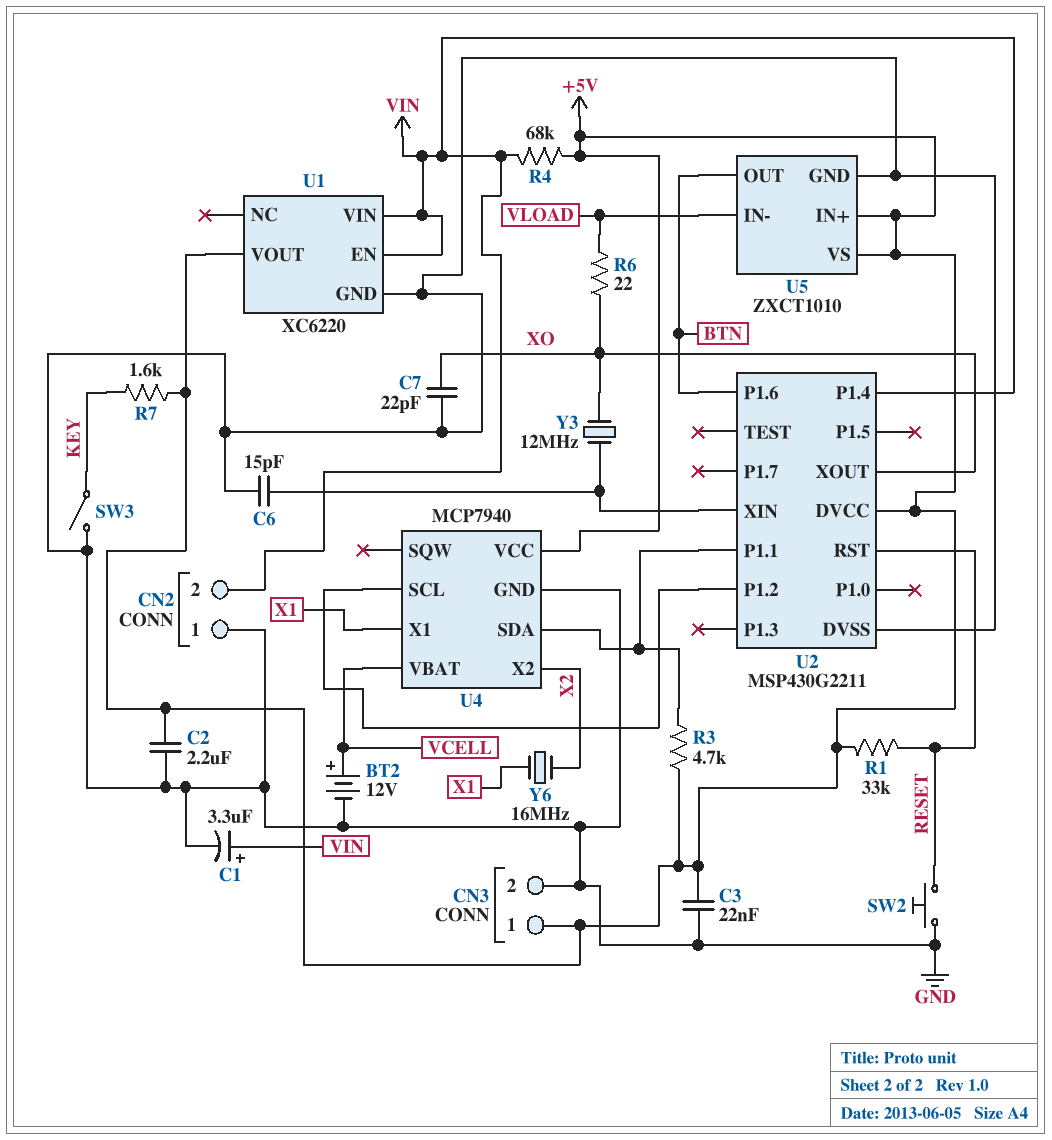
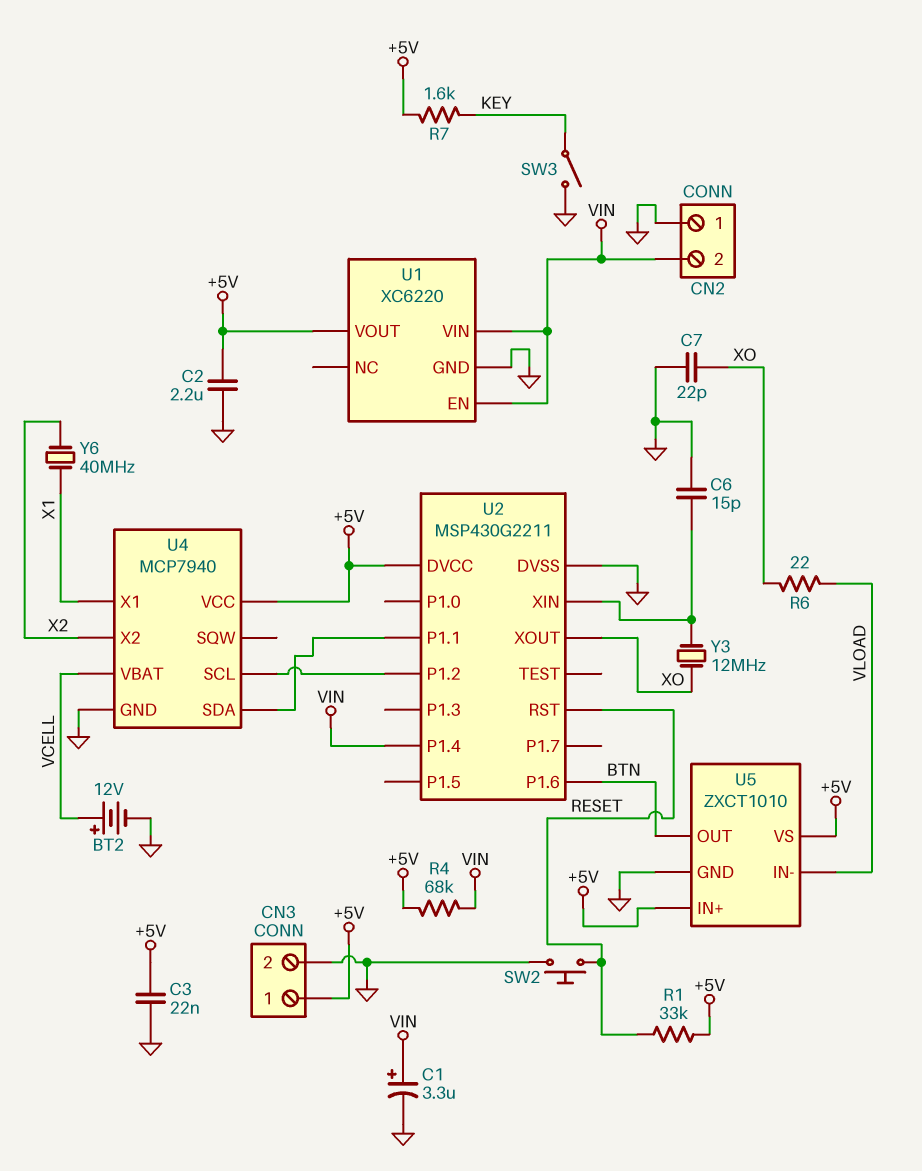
R3: 4.7k (+5V, U2/P1.1) -> none
Y6: 16MHz (X1, X2) -> 40MHz (X1, X2)

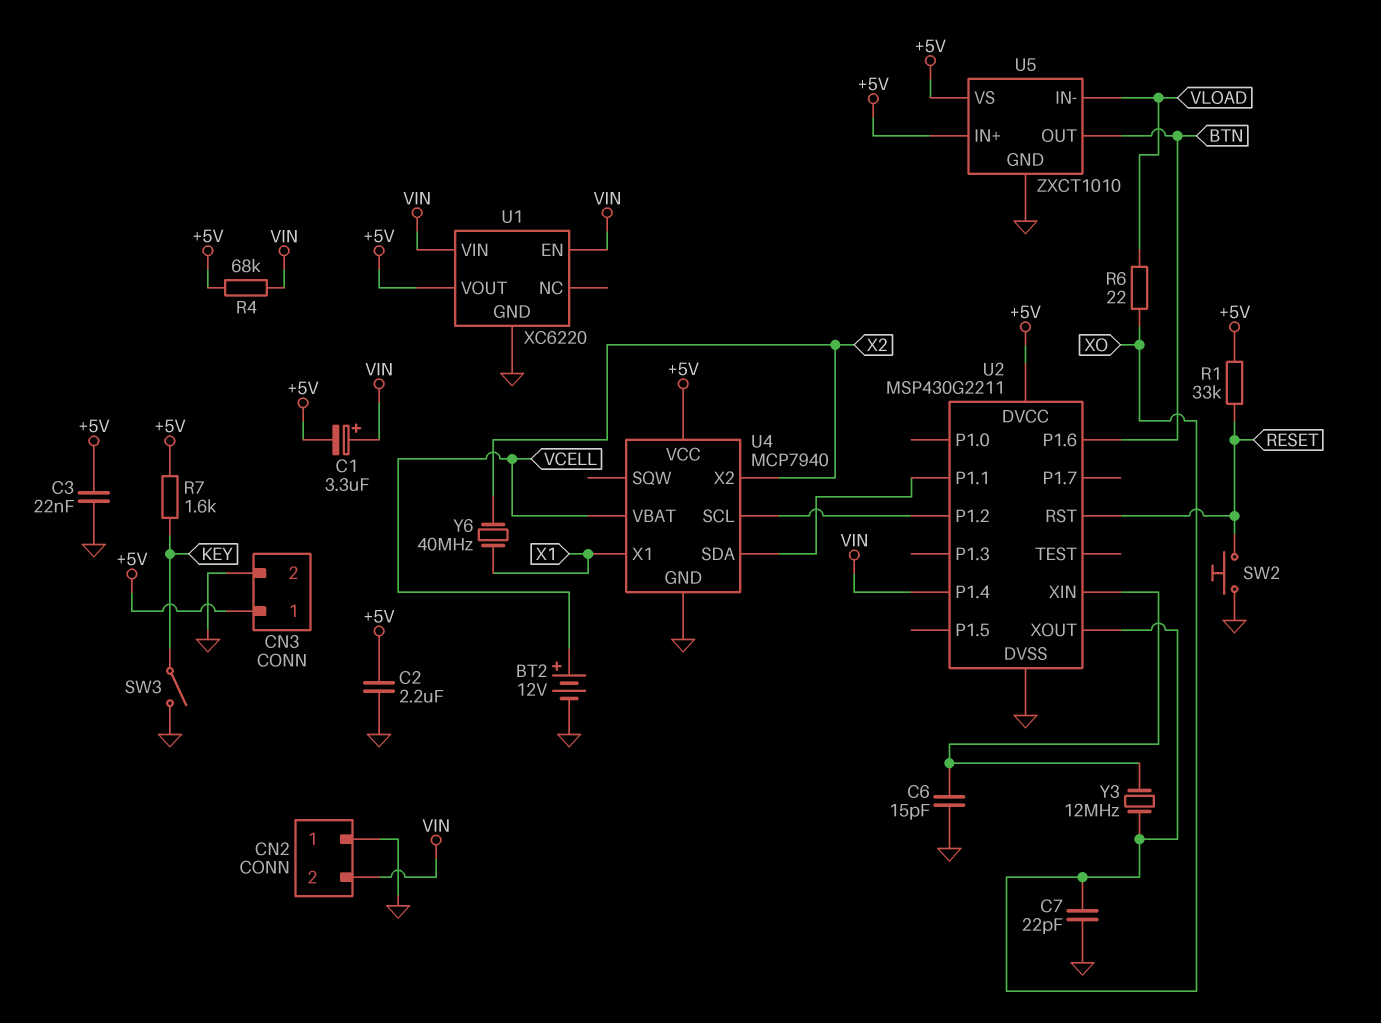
C1: 3.3uF (plus VIN, minus GND) -> 3.3uF (plus VIN, minus +5V)

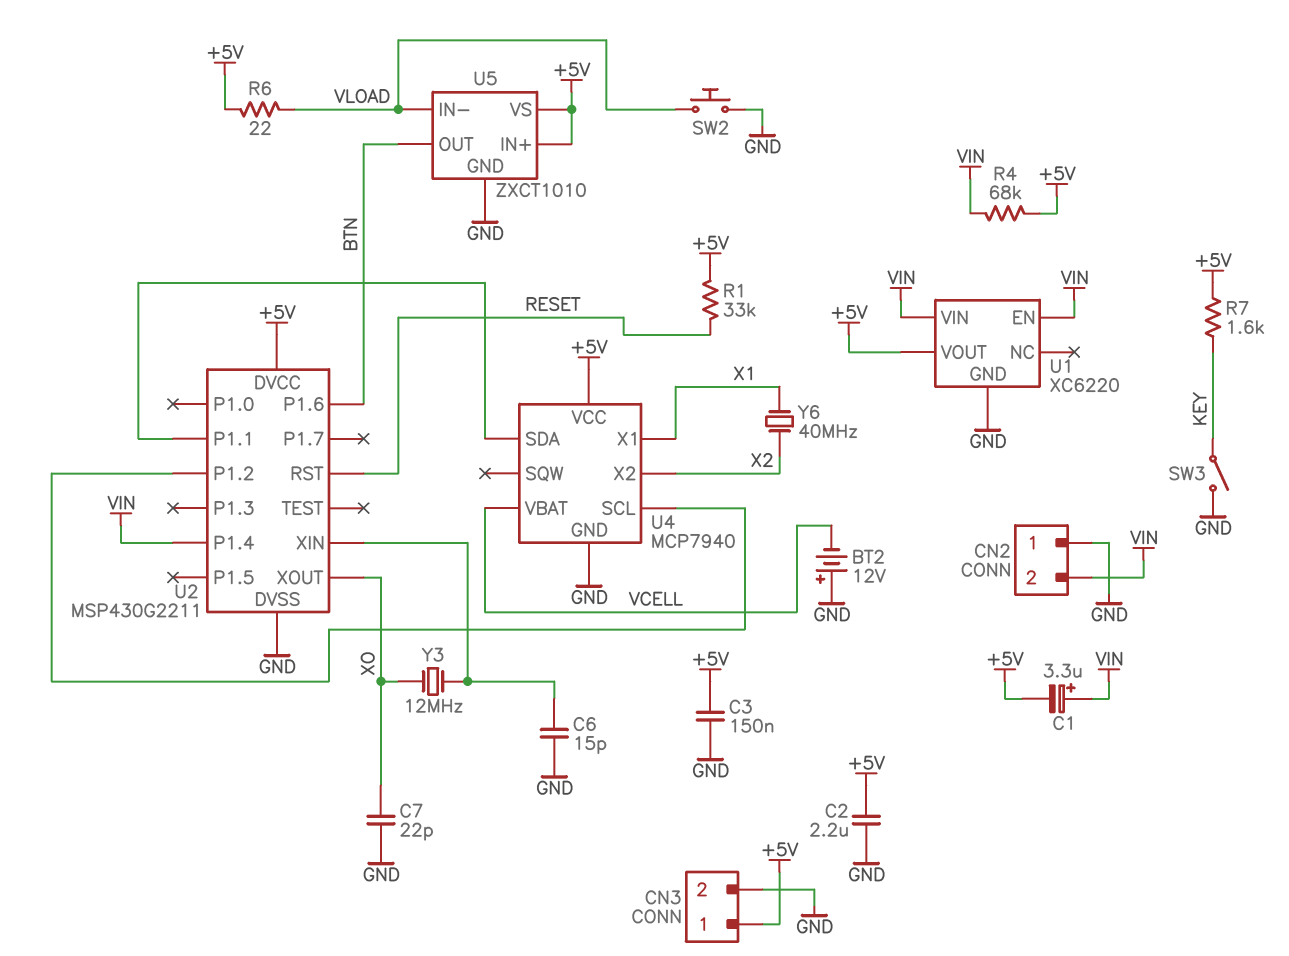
BT2: 12V (plus VCELL, minus GND) -> 12V (plus GND, minus VCELL)
C3: 22nF (+5V, GND) -> 150nF (+5V, GND)
R6: 22 (VLOAD, XO) -> 22 (+5V, VLOAD)
SW2: button (GND, RESET) -> button (GND, VLOAD)

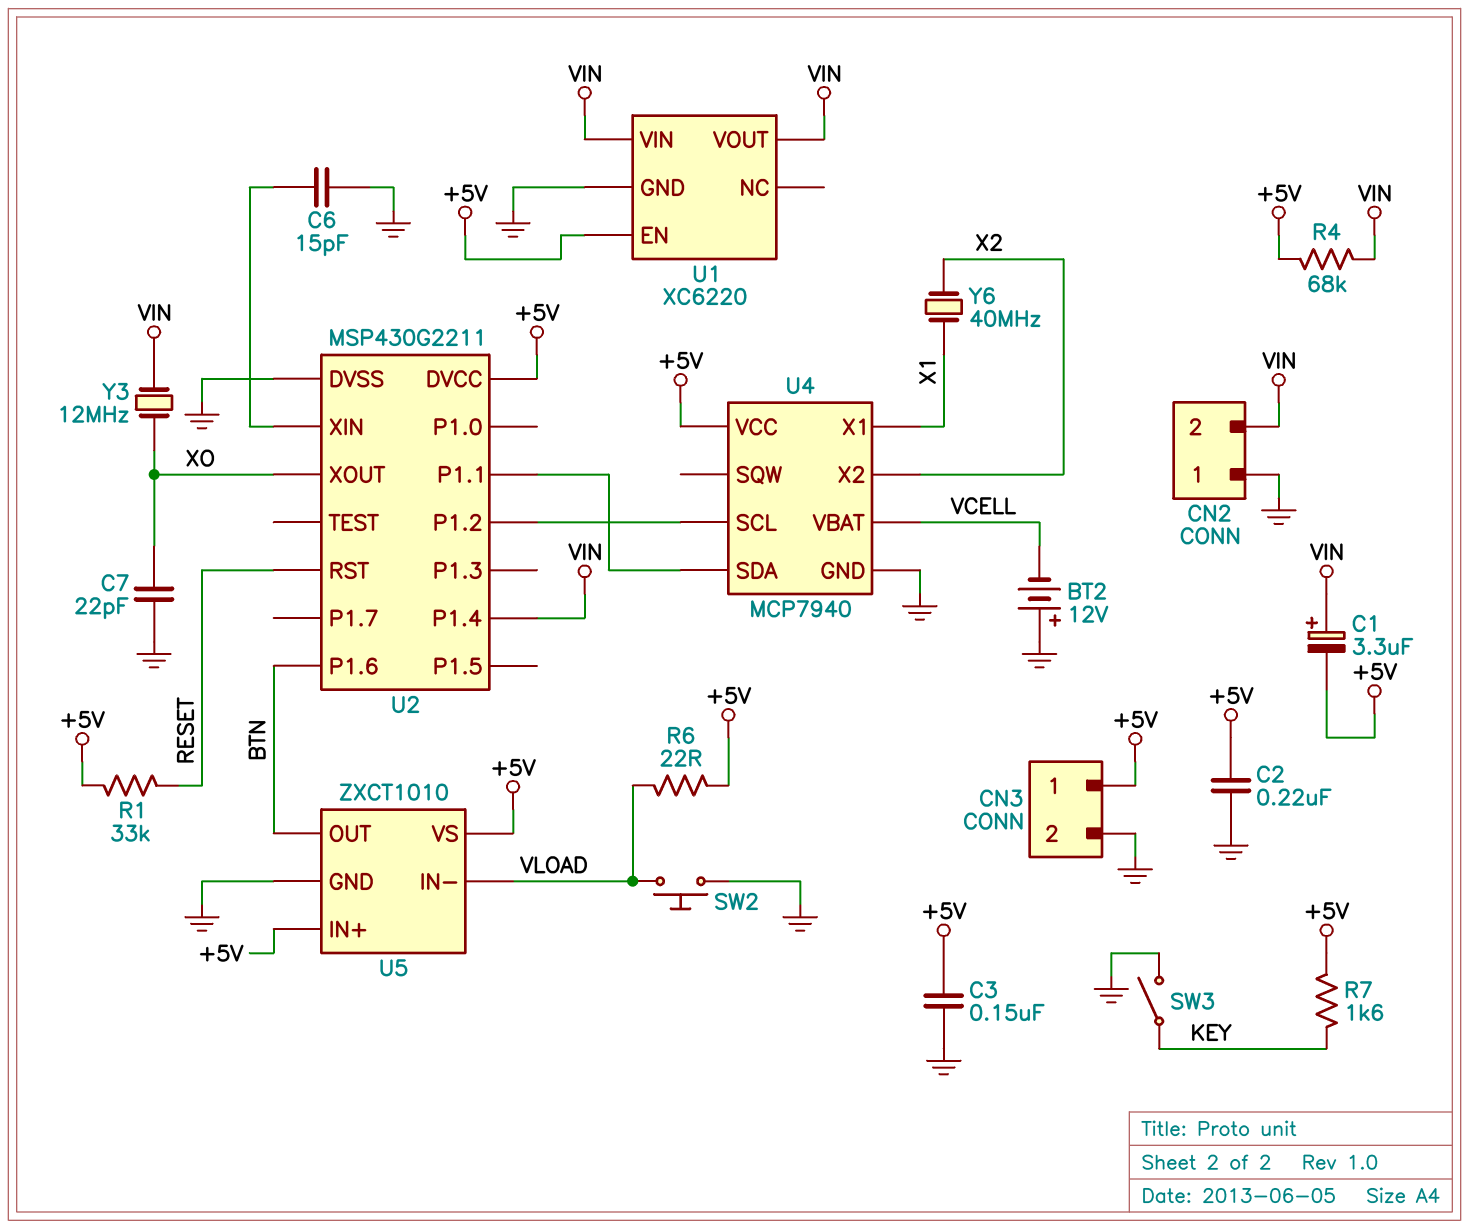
C2: 2.2uF (+5V, GND) -> 220nF (+5V, GND)
U1 pin EN: VIN -> +5V
U1 pin VOUT: +5V -> VIN
Y3: 12MHz (U2/XIN, XO) -> 12MHz (VIN, XO)

